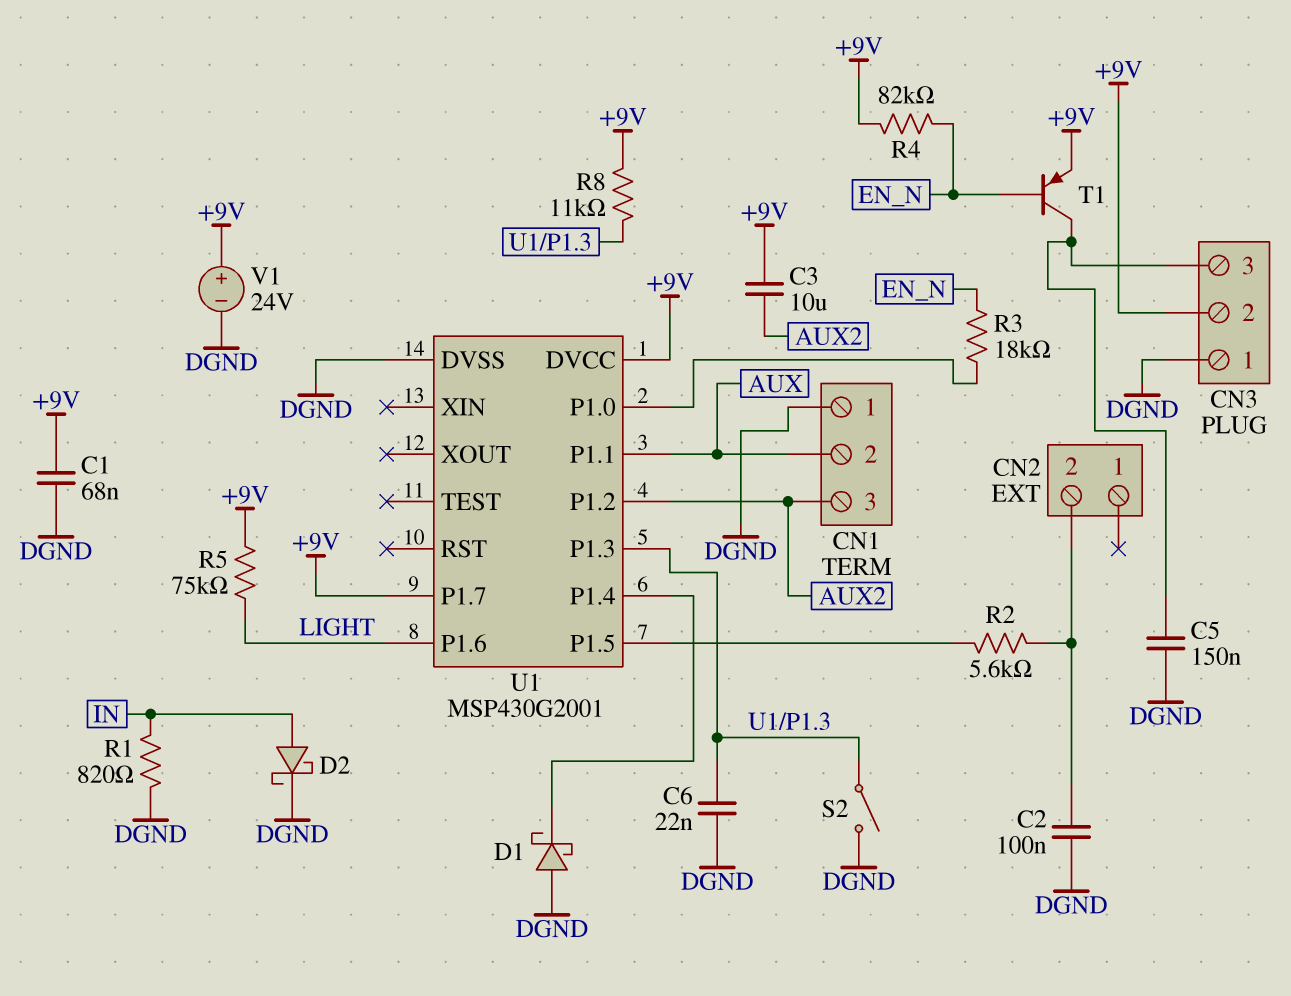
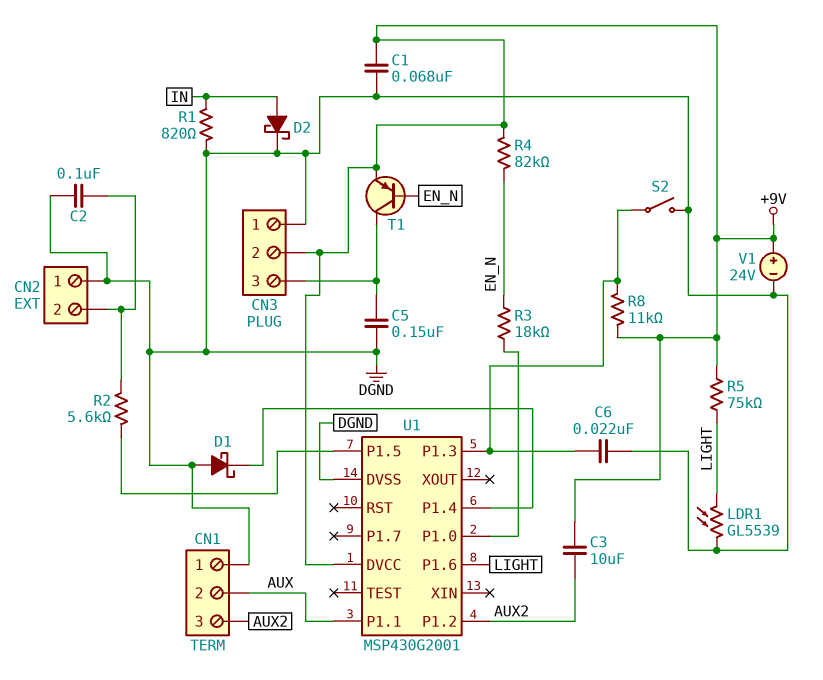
CN2 pin 1: none -> DGND
LDR1: none -> GL5539 (DGND, LIGHT)
U1 pin P1.7: +9V -> none

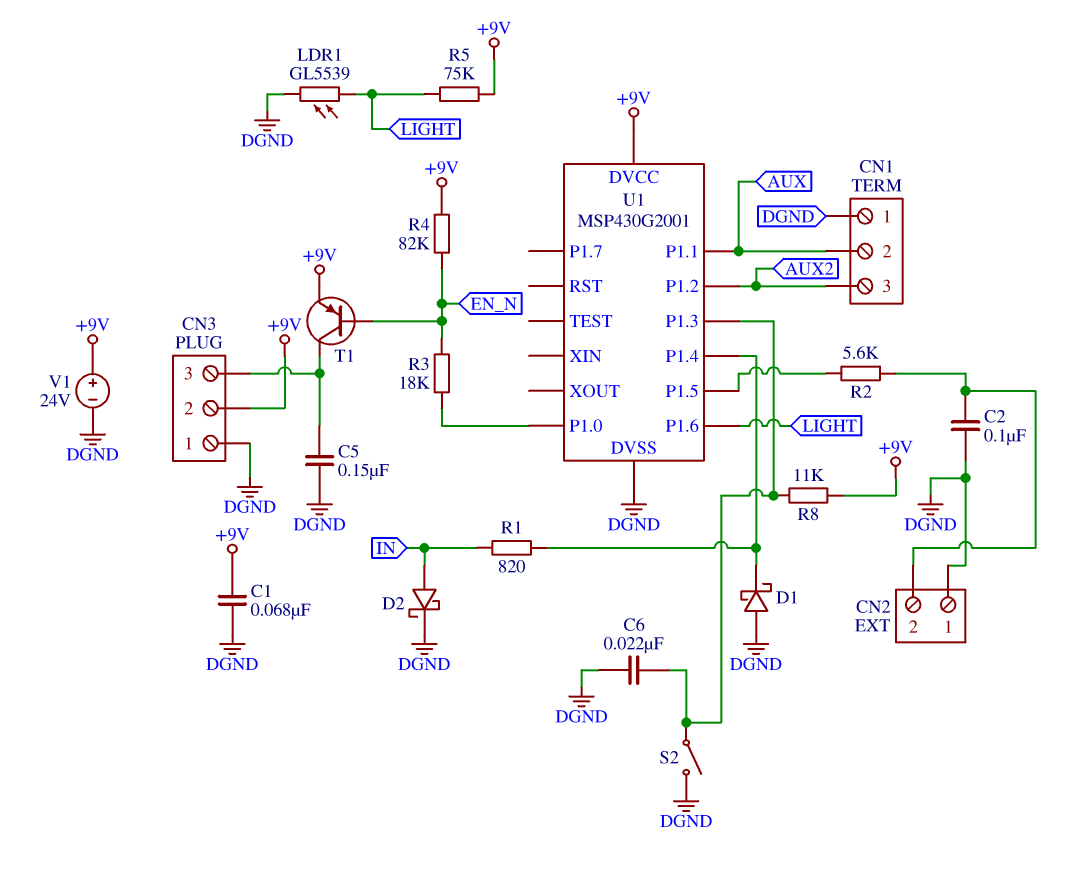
C3: 10uF (+9V, AUX2) -> none
R1: 820 (DGND, IN) -> 820 (IN, U1/P1.4)

